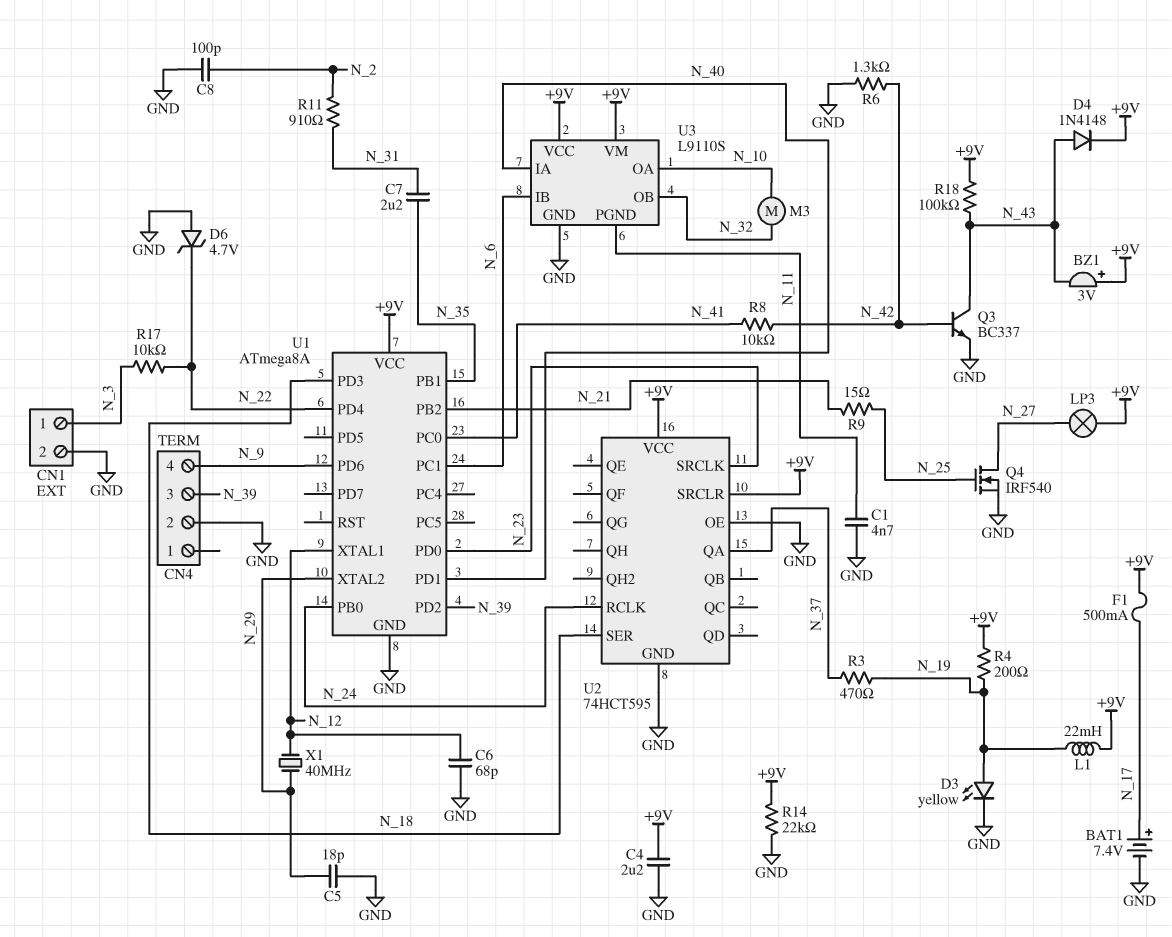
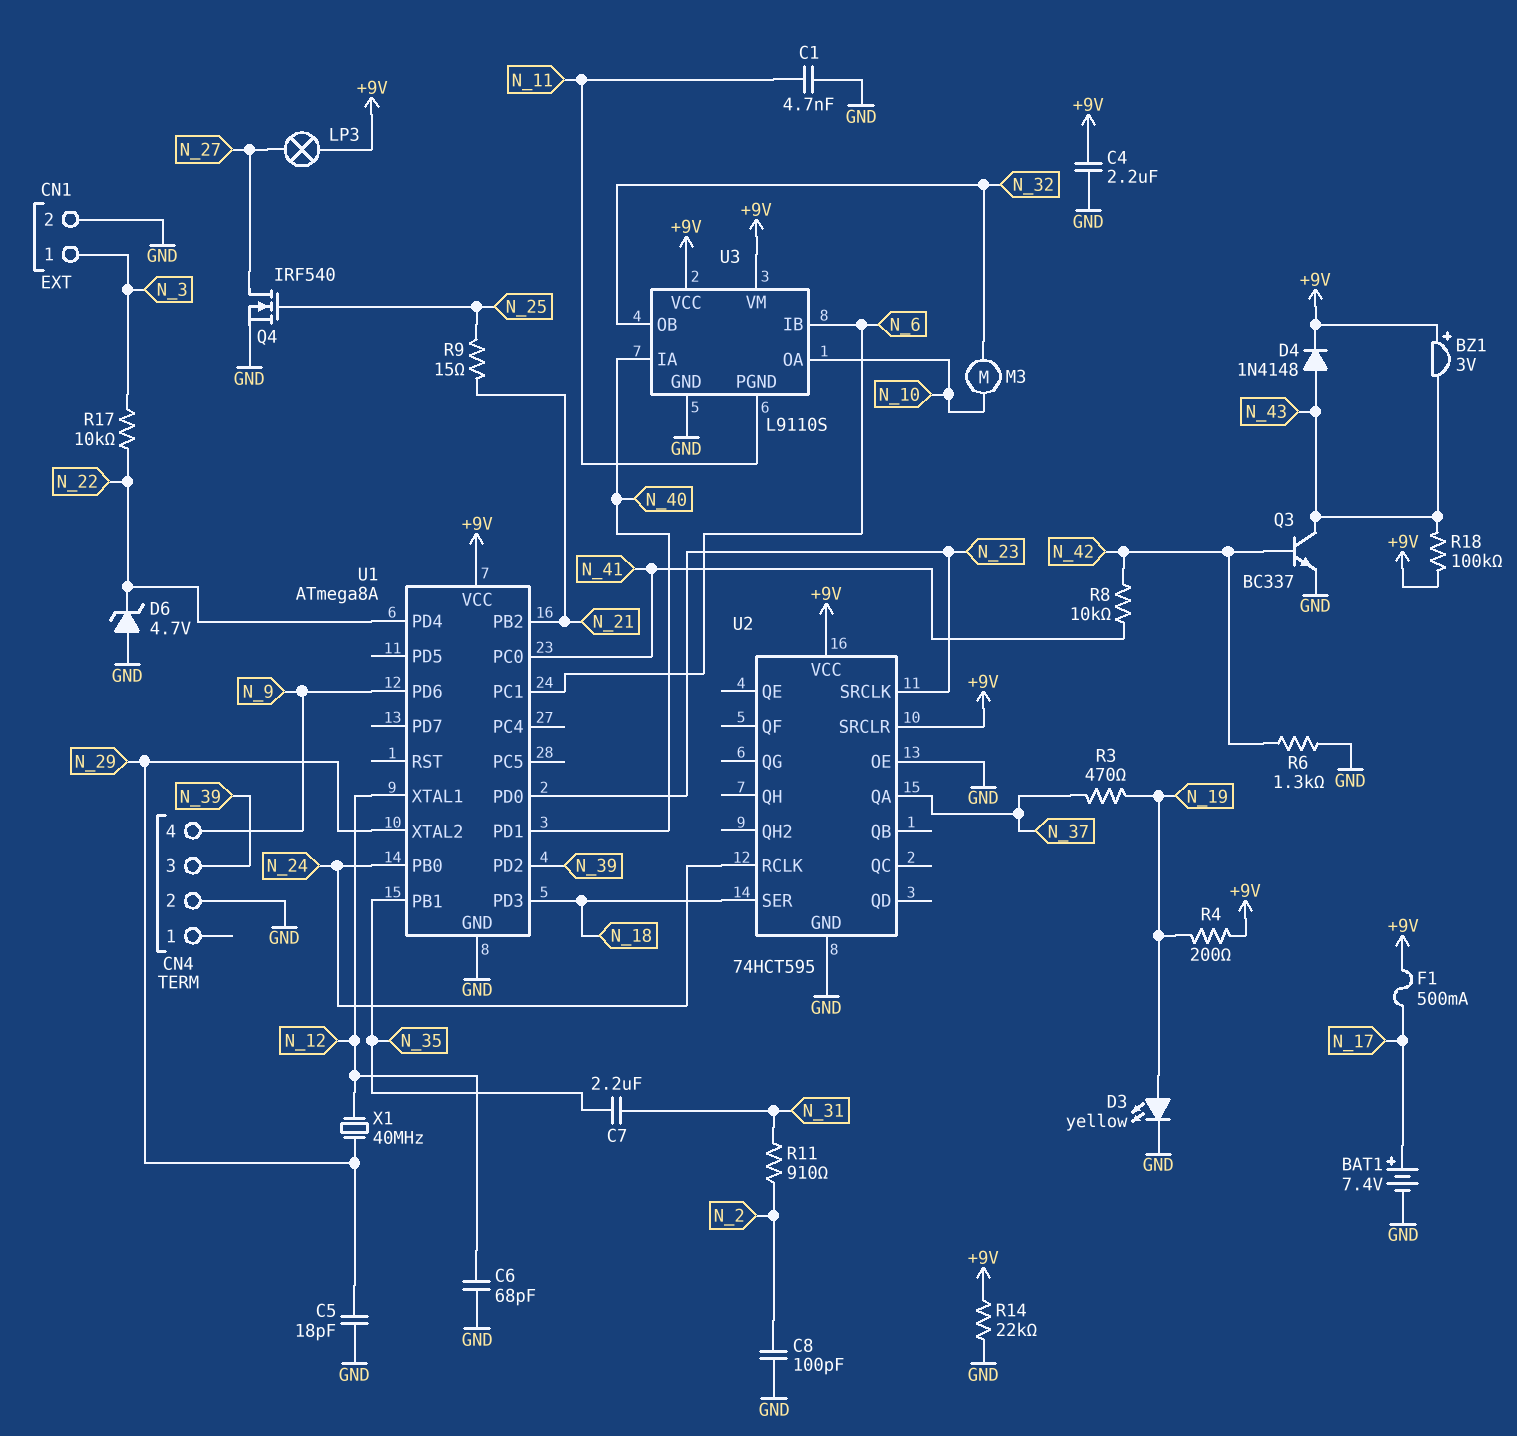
L1: 22mH (+9V, N_19) -> none

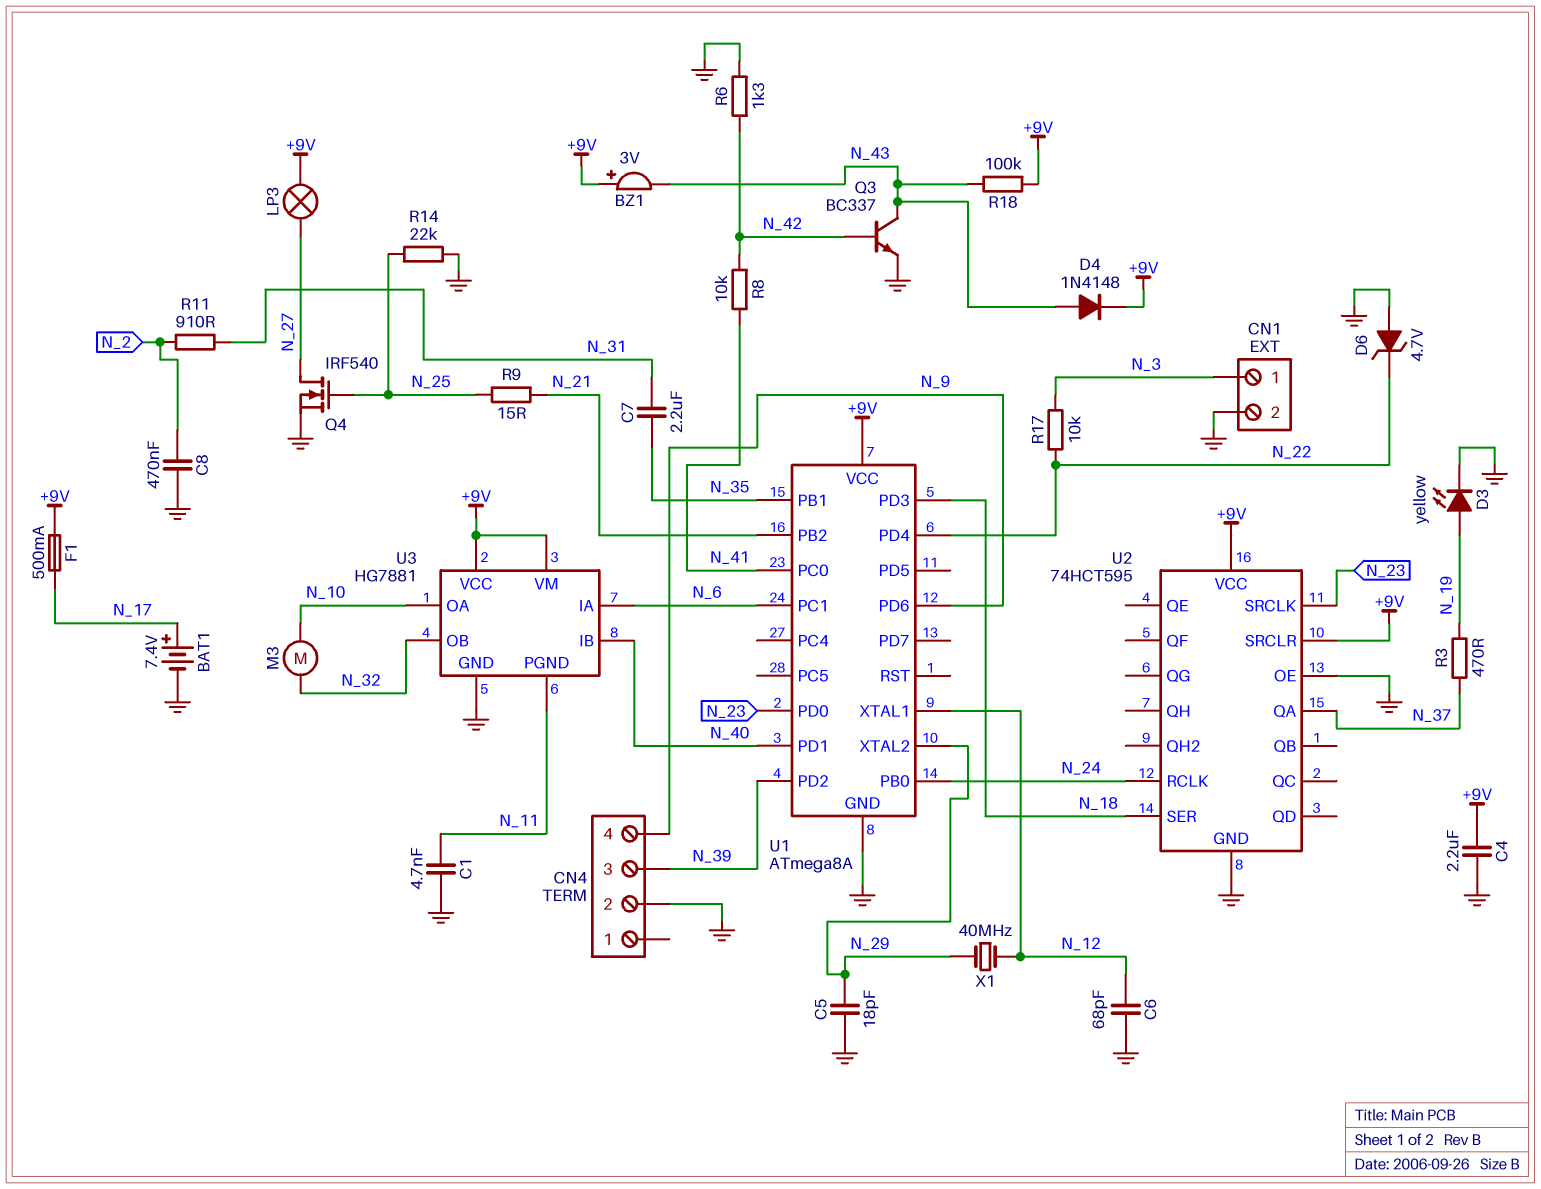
C8: 100pF (GND, N_2) -> 470nF (GND, N_2)
R4: 200 (+9V, N_19) -> none
R14: 22k (+9V, GND) -> 22k (GND, N_25)
U3: L9110S -> HG7881
U3 pin IA: N_40 -> N_6
U3 pin IB: N_6 -> N_40

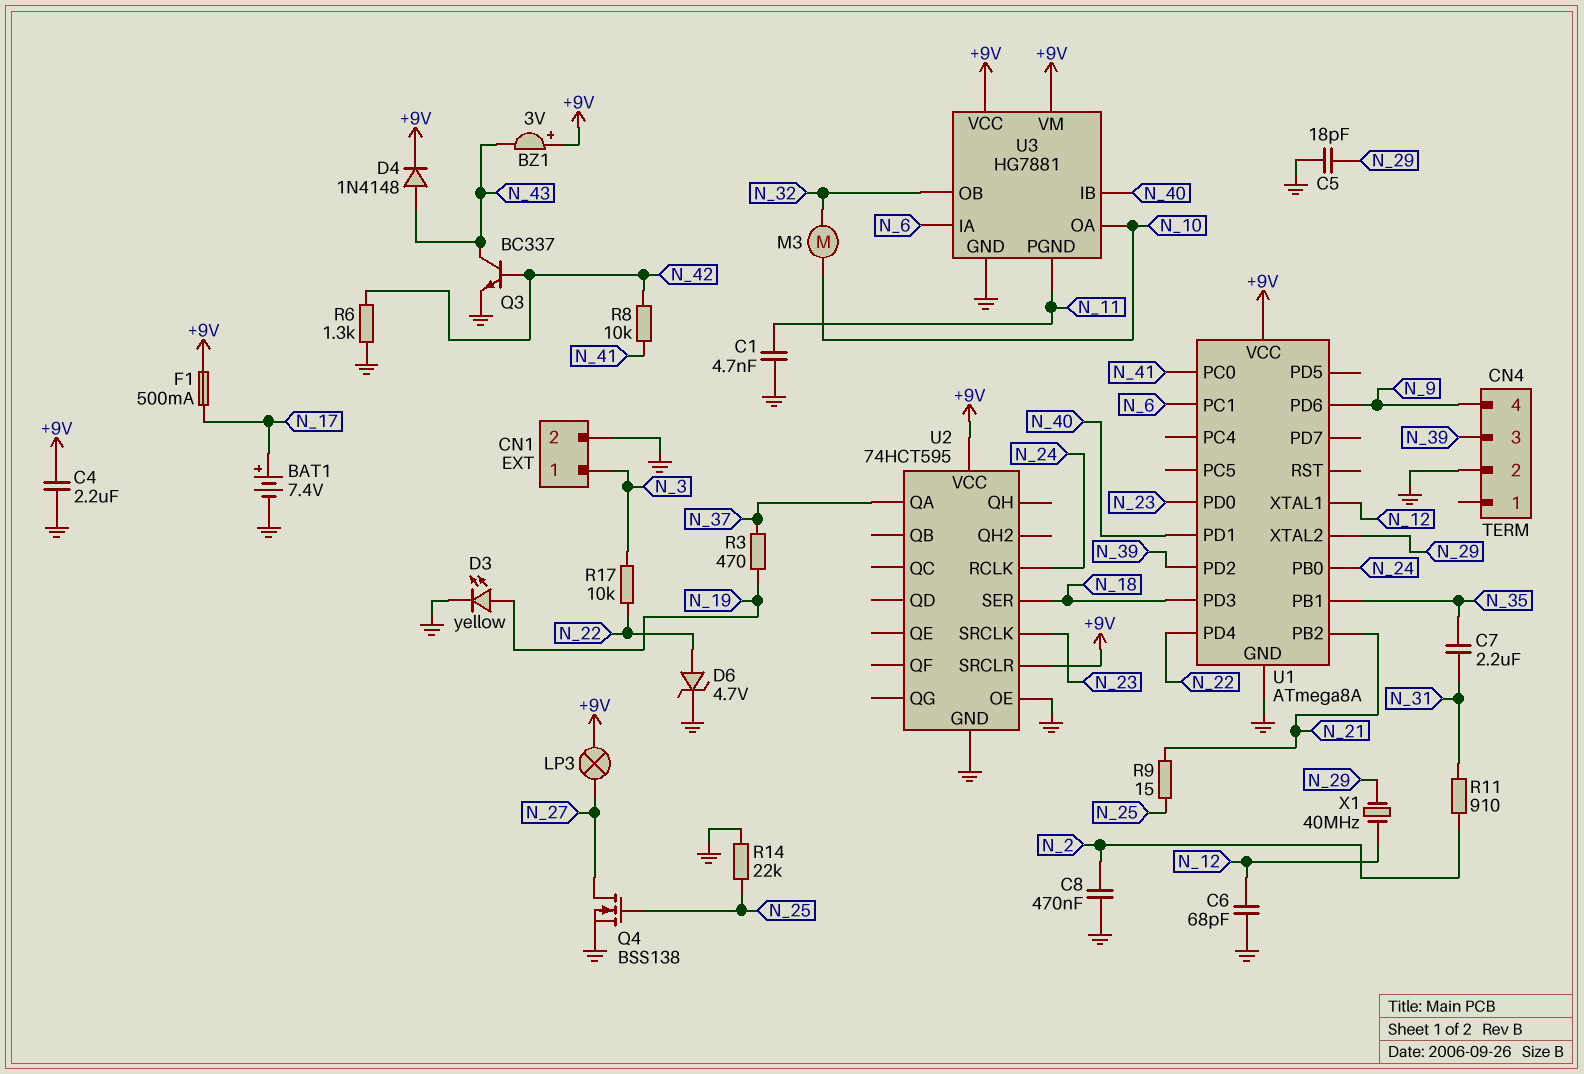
D6: zener 4.7V (A GND, K N_22) -> zener 4.7V (A N_22, K GND)
Q4: NMOS IRF540 (G N_25, D N_27, S GND) -> NMOS BSS138 (G N_25, D N_27, S GND)
R18: 100k (+9V, N_43) -> none

